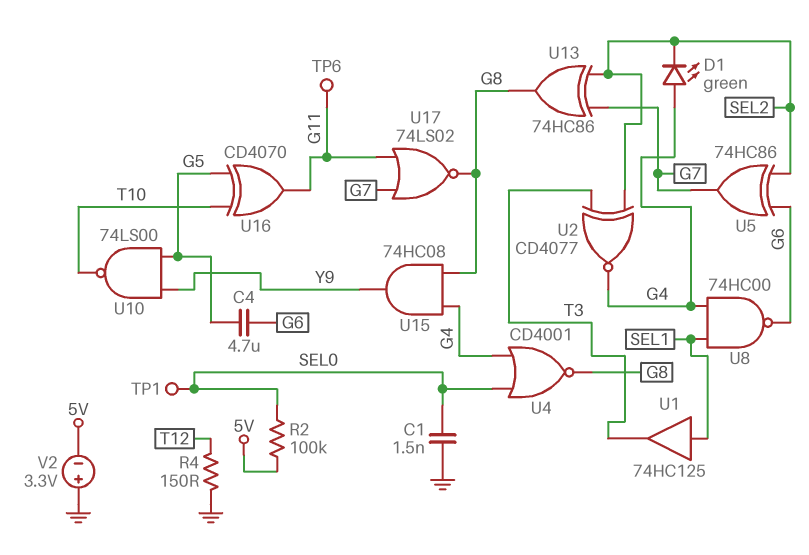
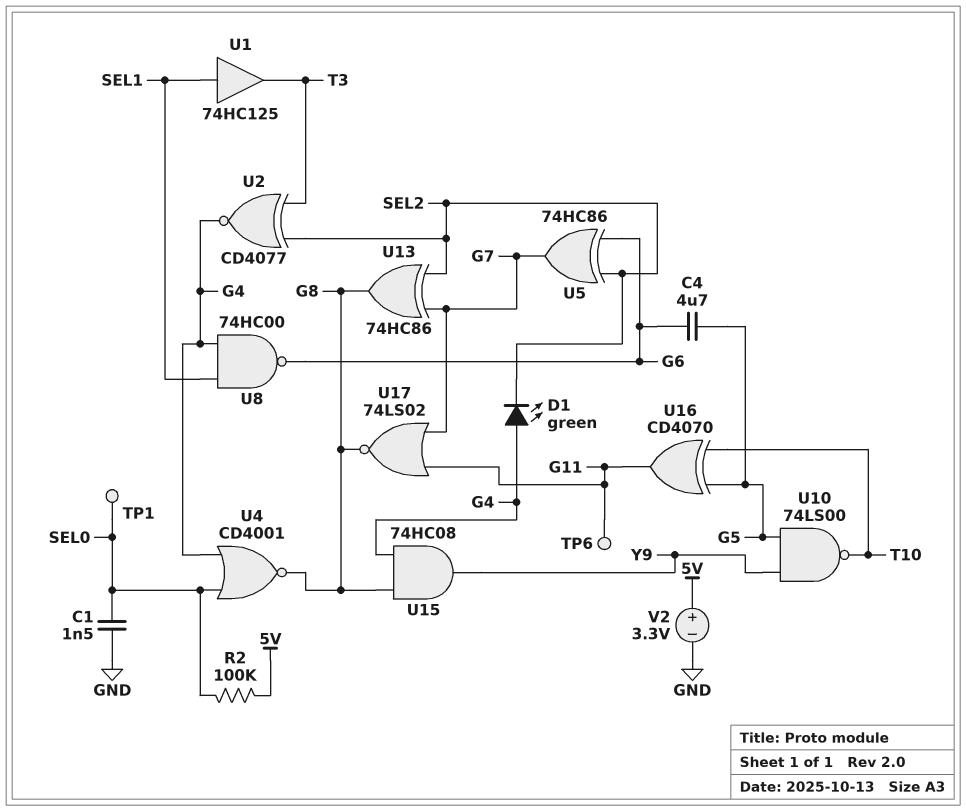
R4: 150 (GND, T12) -> none
V2: 3.3V (plus GND, minus 5V) -> 3.3V (plus 5V, minus GND)

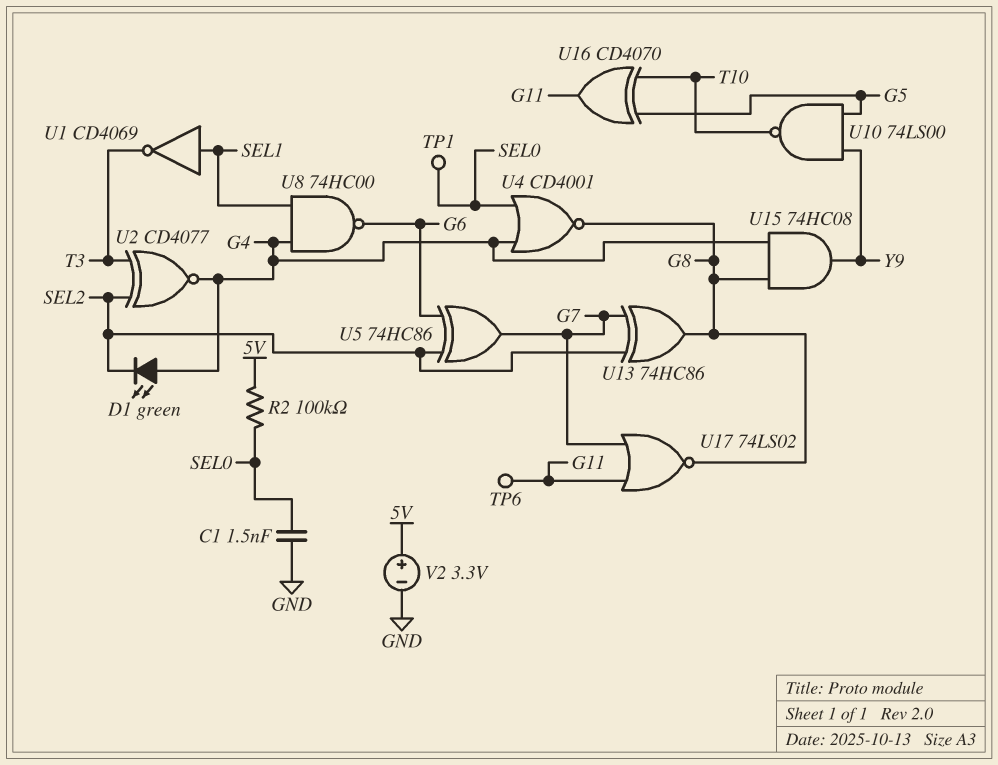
C4: 4.7uF (G5, G6) -> none
U1: buffer 74HC125 (in SEL1, out T3) -> NOT CD4069 (in SEL1, out T3)

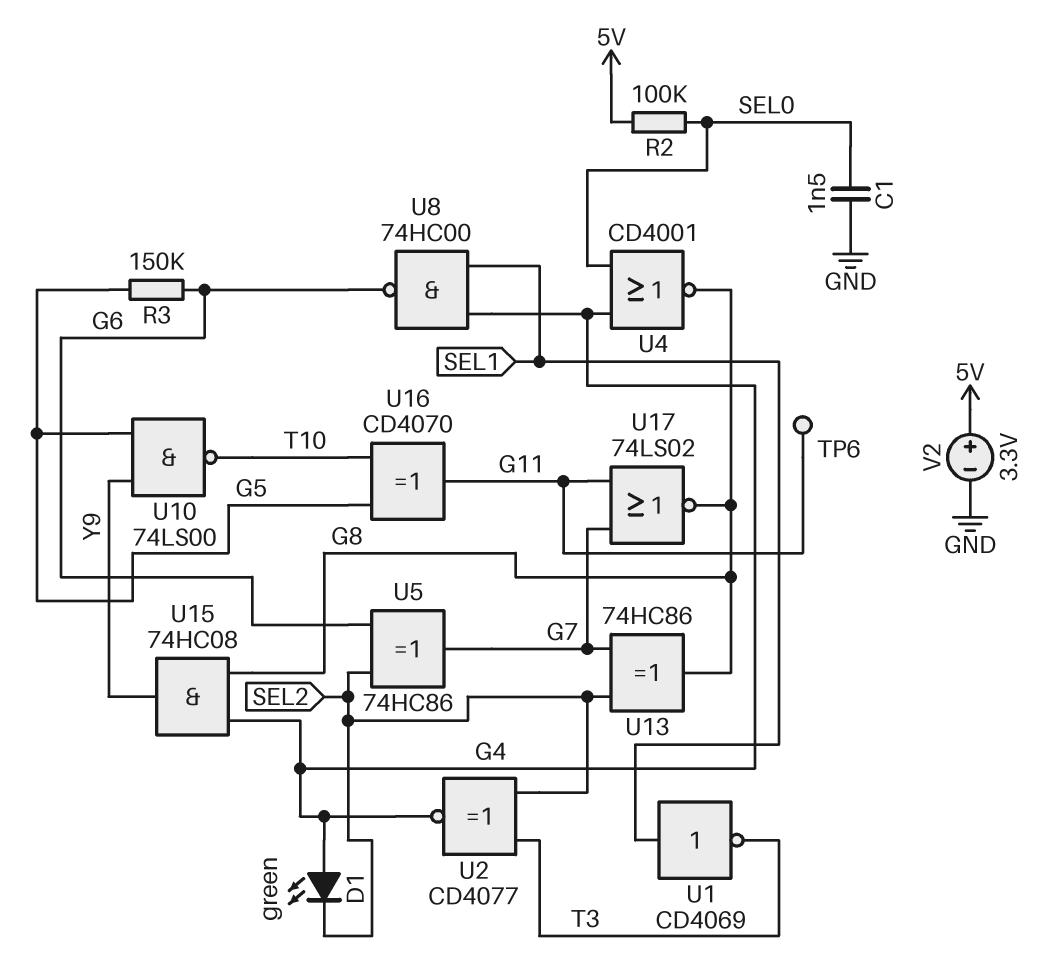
R3: none -> 150k (G5, G6)
TP1: test point (SEL0) -> none

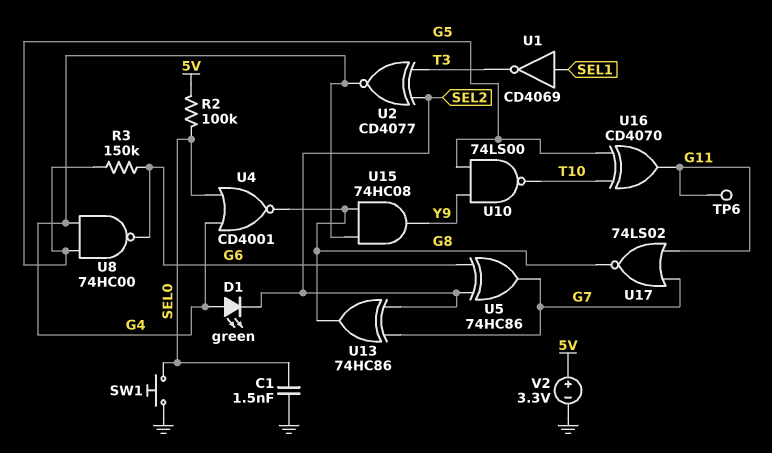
SW1: none -> button (GND, SEL0)
U8: NAND 74HC00 (in G4, in SEL1, out G6) -> NAND 74HC00 (in G4, in G5, out G6)

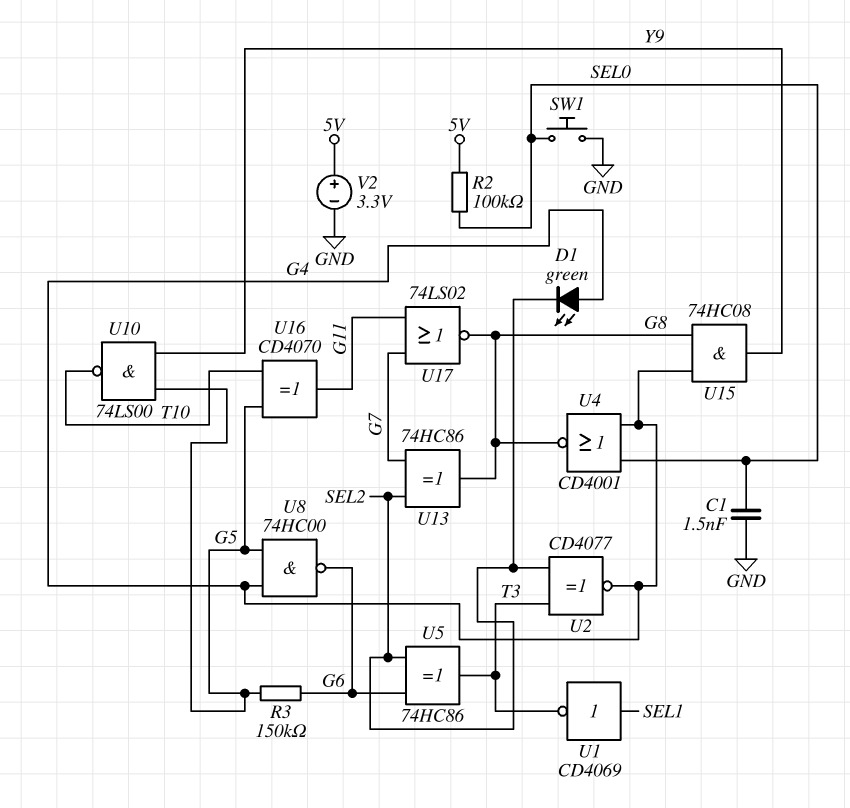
TP6: test point (G11) -> none
U5: XOR 74HC86 (in G6, in SEL2, out G7) -> XOR 74HC86 (in G6, in SEL2, out T3)

